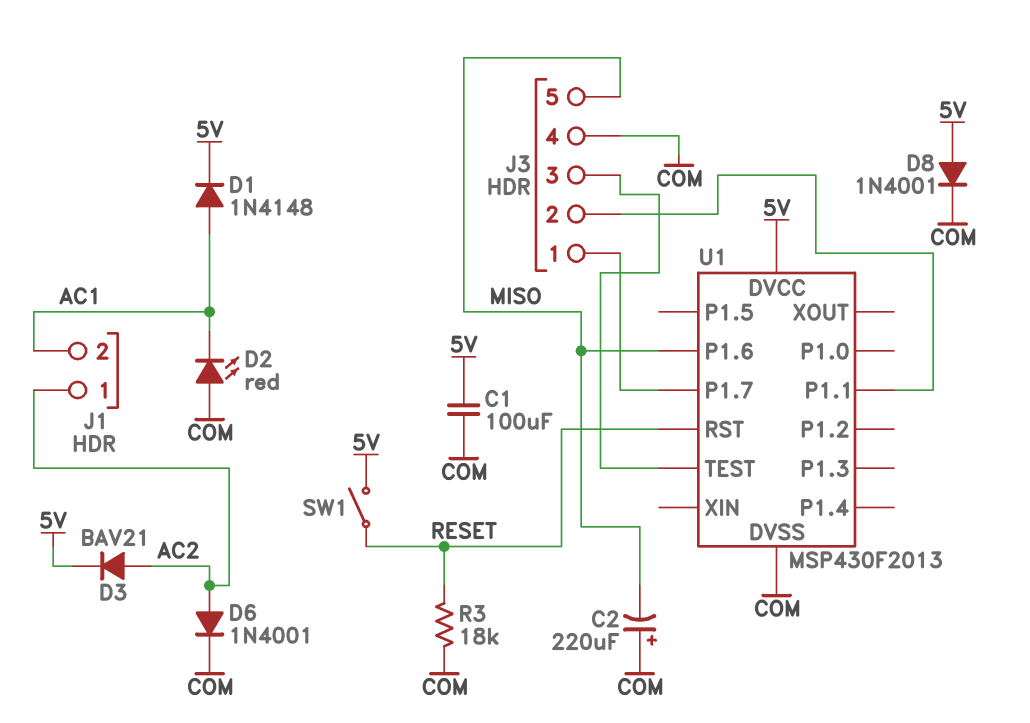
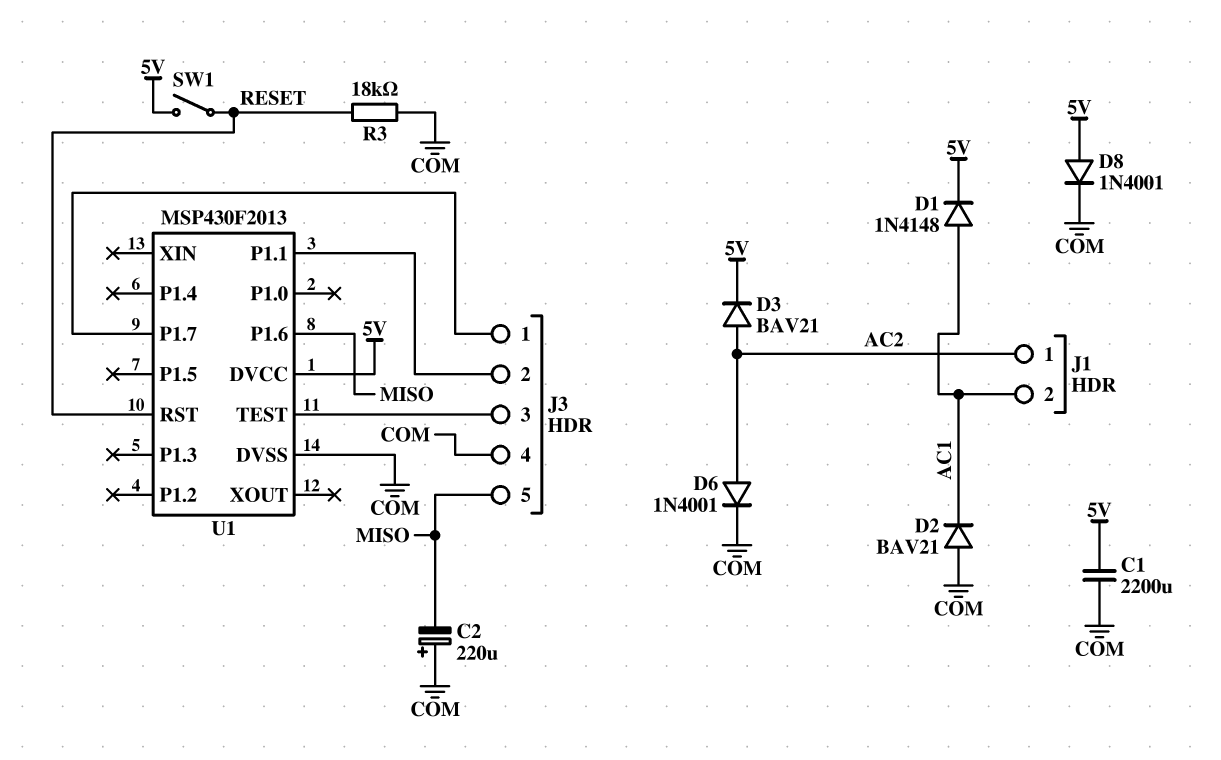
C1: 100uF (5V, COM) -> 2200uF (5V, COM)
D2: LED red (A COM, K AC1) -> diode BAV21 (A COM, K AC1)

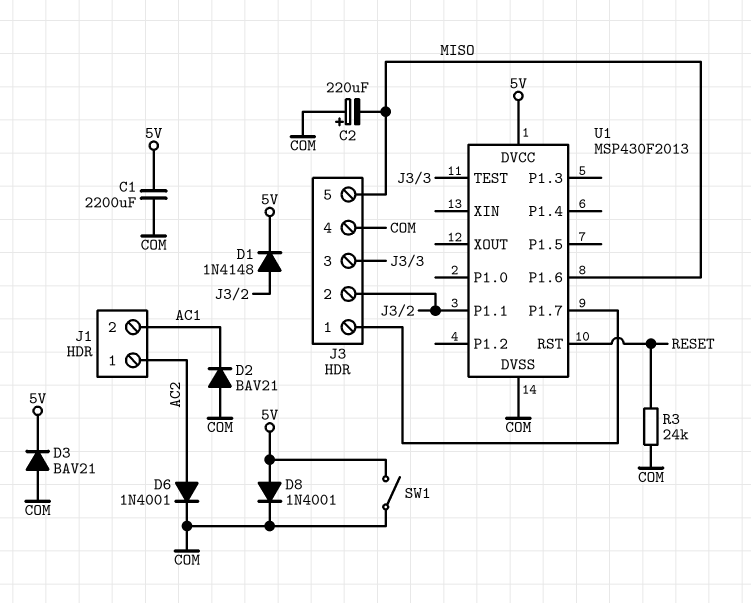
D1: diode 1N4148 (A AC1, K 5V) -> diode 1N4148 (A J3/2, K 5V)
D3: diode BAV21 (A AC2, K 5V) -> diode BAV21 (A COM, K 5V)
R3: 18k (COM, RESET) -> 24k (COM, RESET)
SW1: switch (5V, RESET) -> switch (5V, COM)

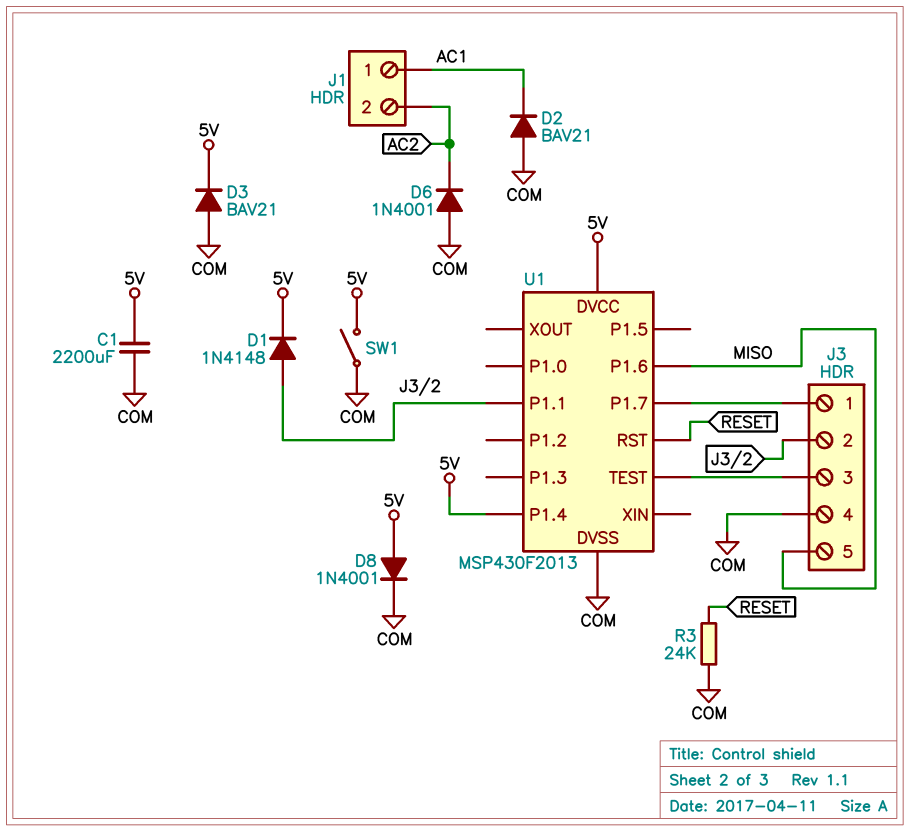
C2: 220uF (plus COM, minus MISO) -> none
D6: diode 1N4001 (A AC2, K COM) -> diode 1N4001 (A COM, K AC2)
J1 pin 1: AC2 -> AC1
J1 pin 2: AC1 -> AC2
U1 pin P1.4: none -> 5V

